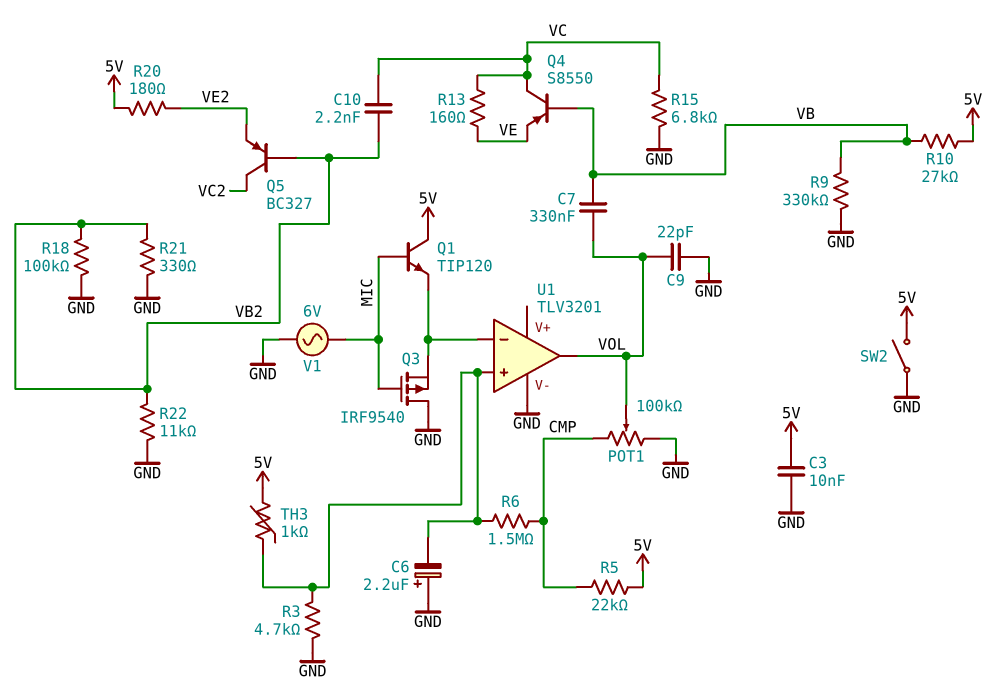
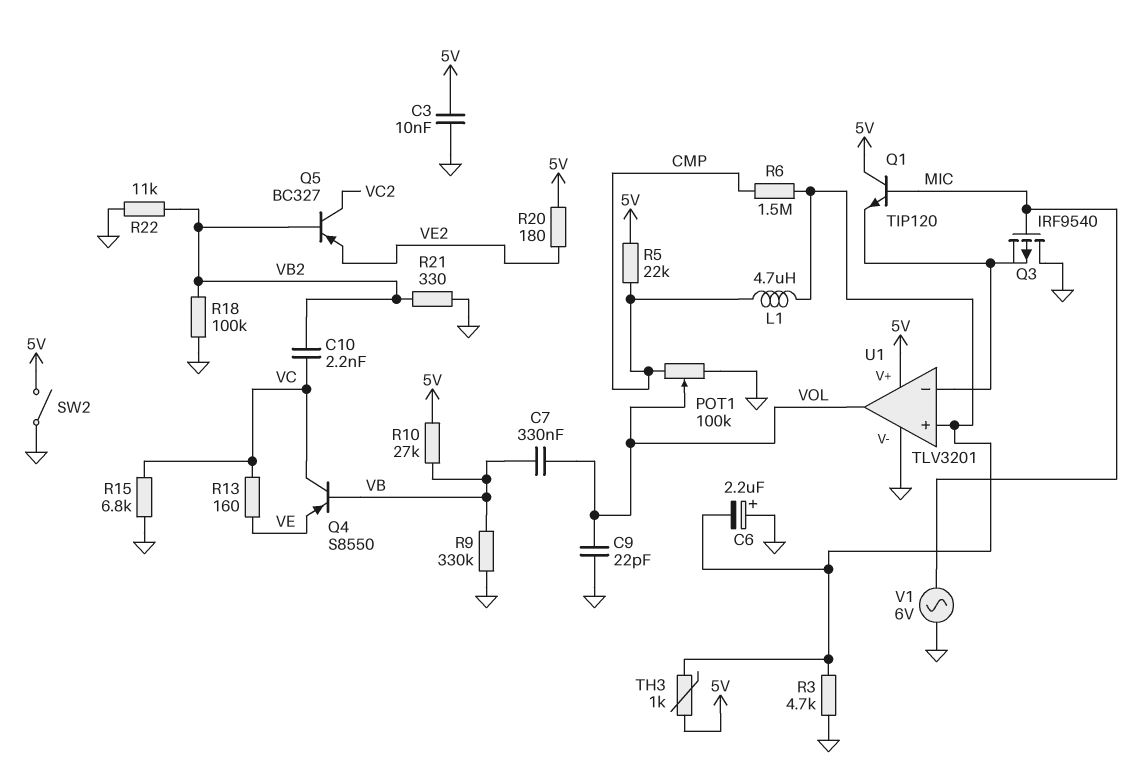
L1: none -> 4.7uH (CMP, U1/in+)
U1 pin V+: none -> 5V

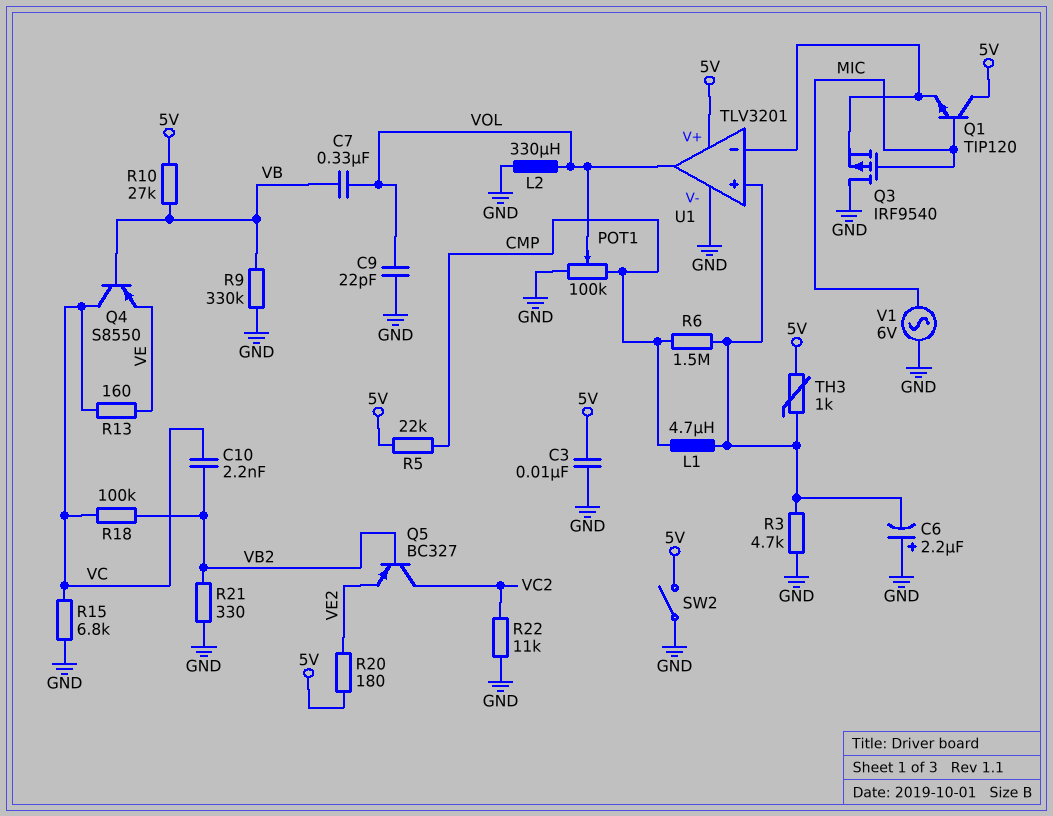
L2: none -> 330uH (GND, VOL)
R18: 100k (GND, VB2) -> 100k (VB2, VC)
R22: 11k (GND, VB2) -> 11k (GND, VC2)

